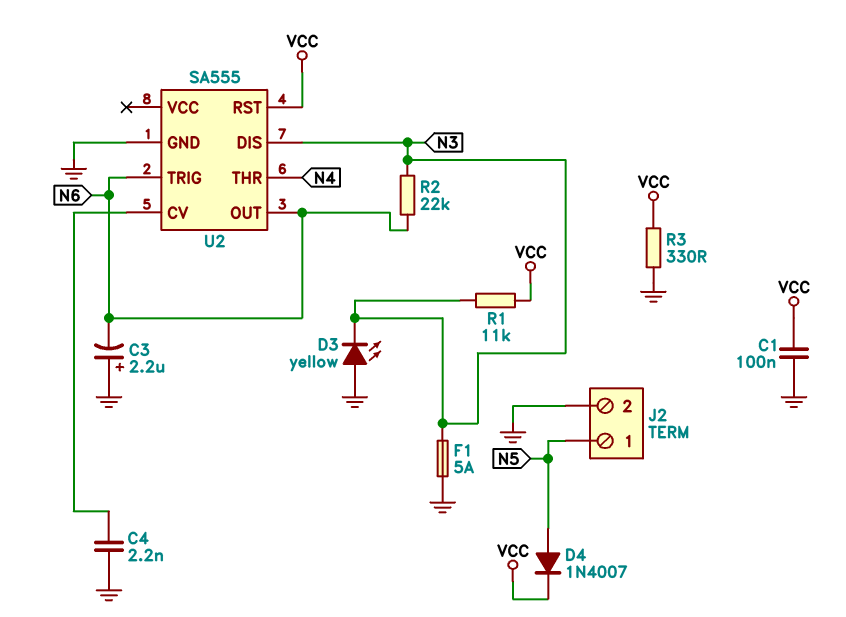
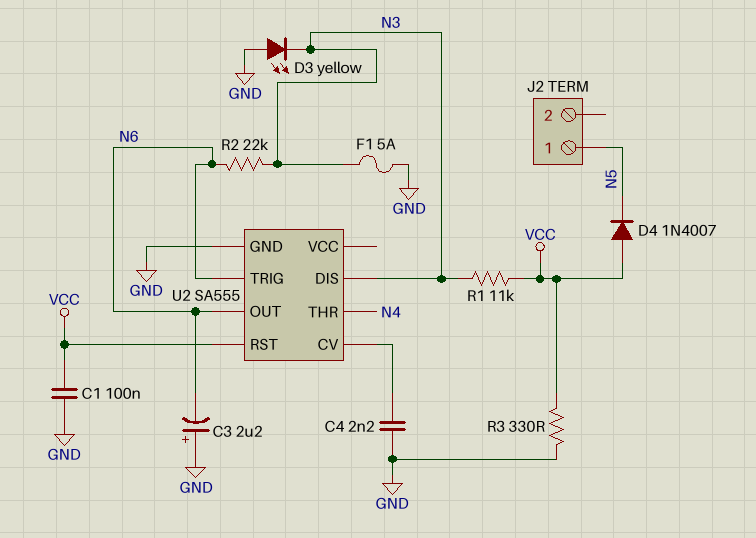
D4: diode 1N4007 (A N5, K VCC) -> diode 1N4007 (A VCC, K N5)
J2 pin 2: GND -> none

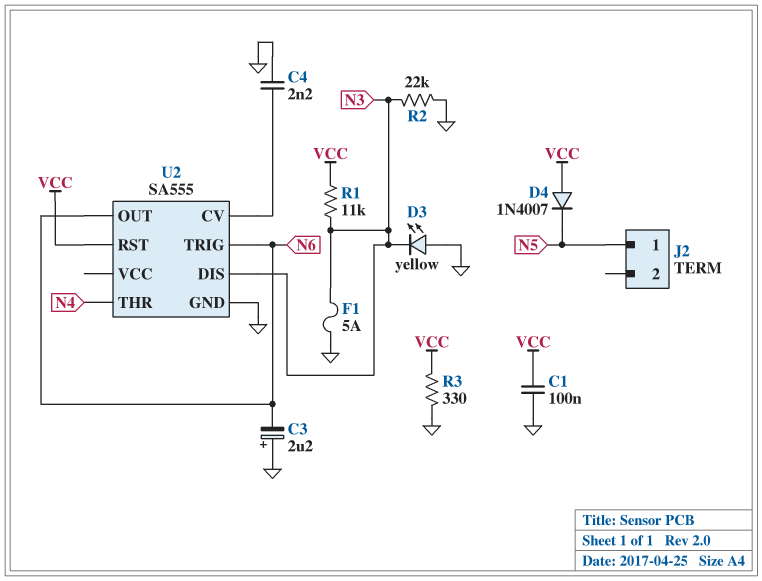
R2: 22k (N3, N6) -> 22k (GND, N3)

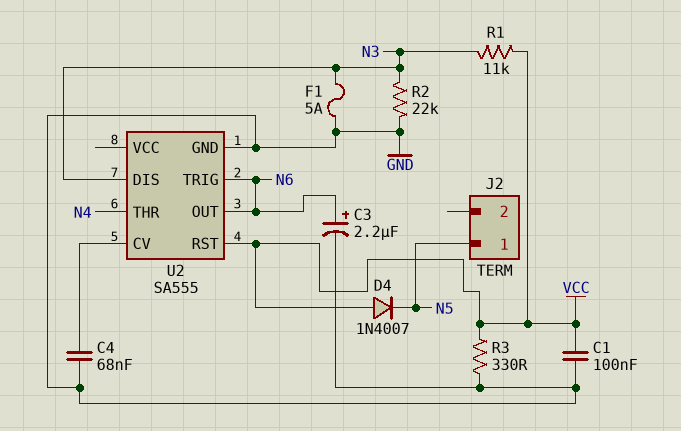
C3: 2.2uF (plus GND, minus N6) -> 2.2uF (plus N6, minus GND)
C4: 2.2nF (GND, U2/CV) -> 68nF (GND, U2/CV)
D3: LED yellow (A GND, K N3) -> none

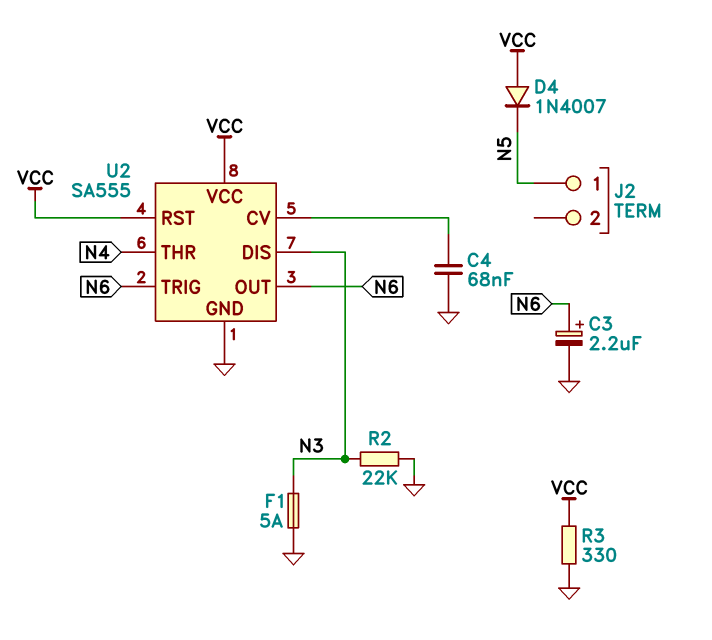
C1: 100nF (GND, VCC) -> none
R1: 11k (N3, VCC) -> none
U2 pin VCC: none -> VCC

